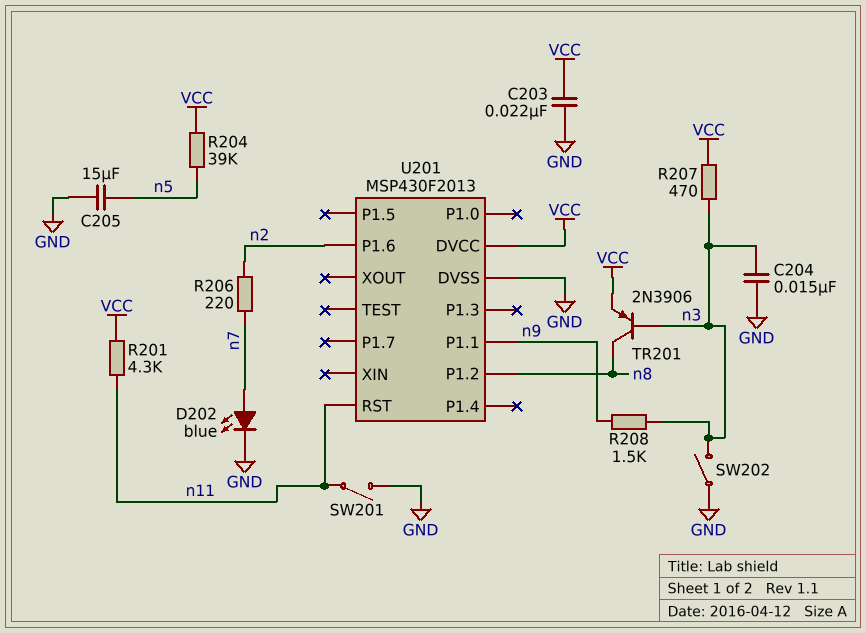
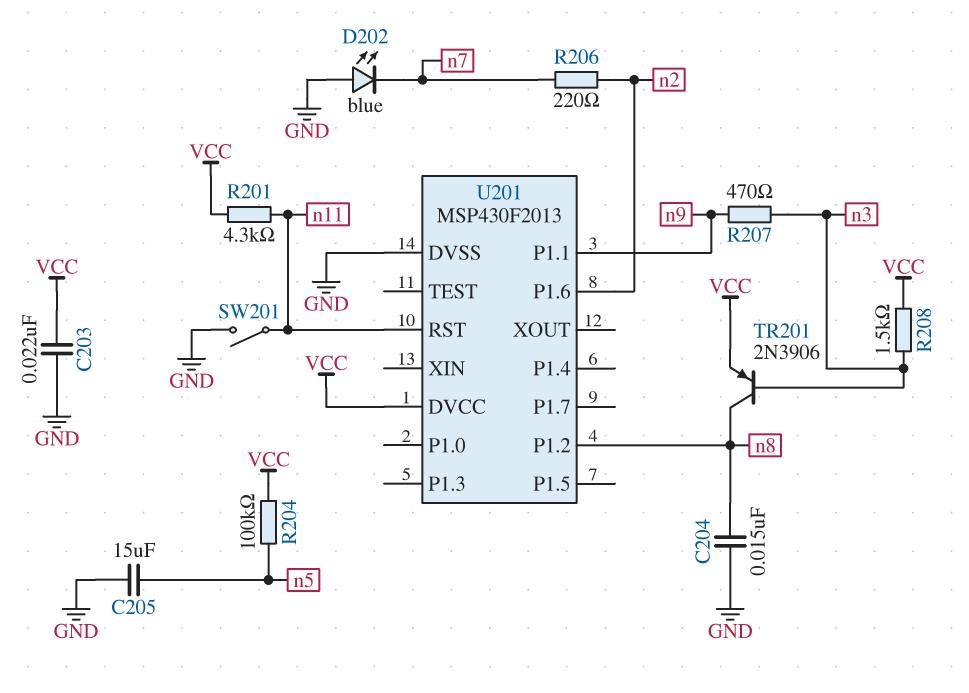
C204: 15nF (GND, n3) -> 15nF (GND, n8)
D202: LED blue (A n7, K GND) -> LED blue (A GND, K n7)
R204: 39k (VCC, n5) -> 100k (VCC, n5)
R207: 470 (VCC, n3) -> 470 (n3, n9)
R208: 1.5k (n3, n9) -> 1.5k (VCC, n3)
SW202: switch (GND, n3) -> none

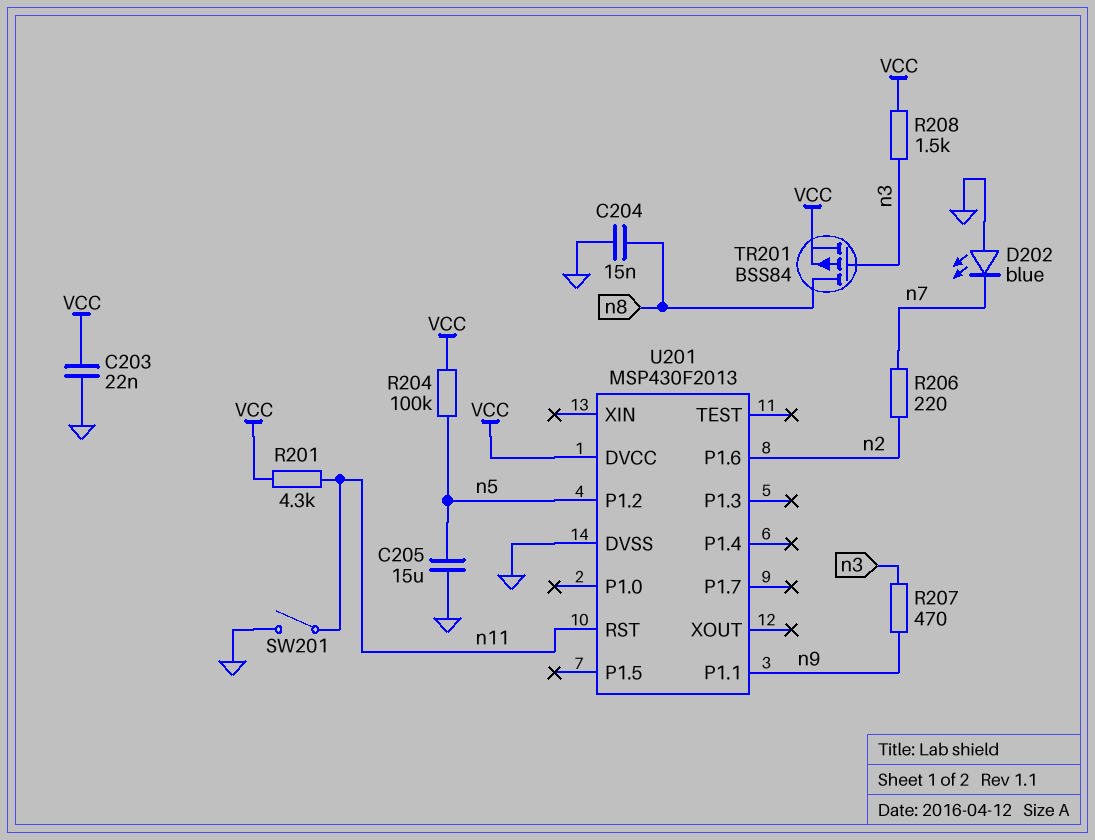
TR201: PNP 2N3906 (B n3, C n8, E VCC) -> PMOS BSS84 (G n3, D n8, S VCC)
U201 pin P1.2: n8 -> n5

